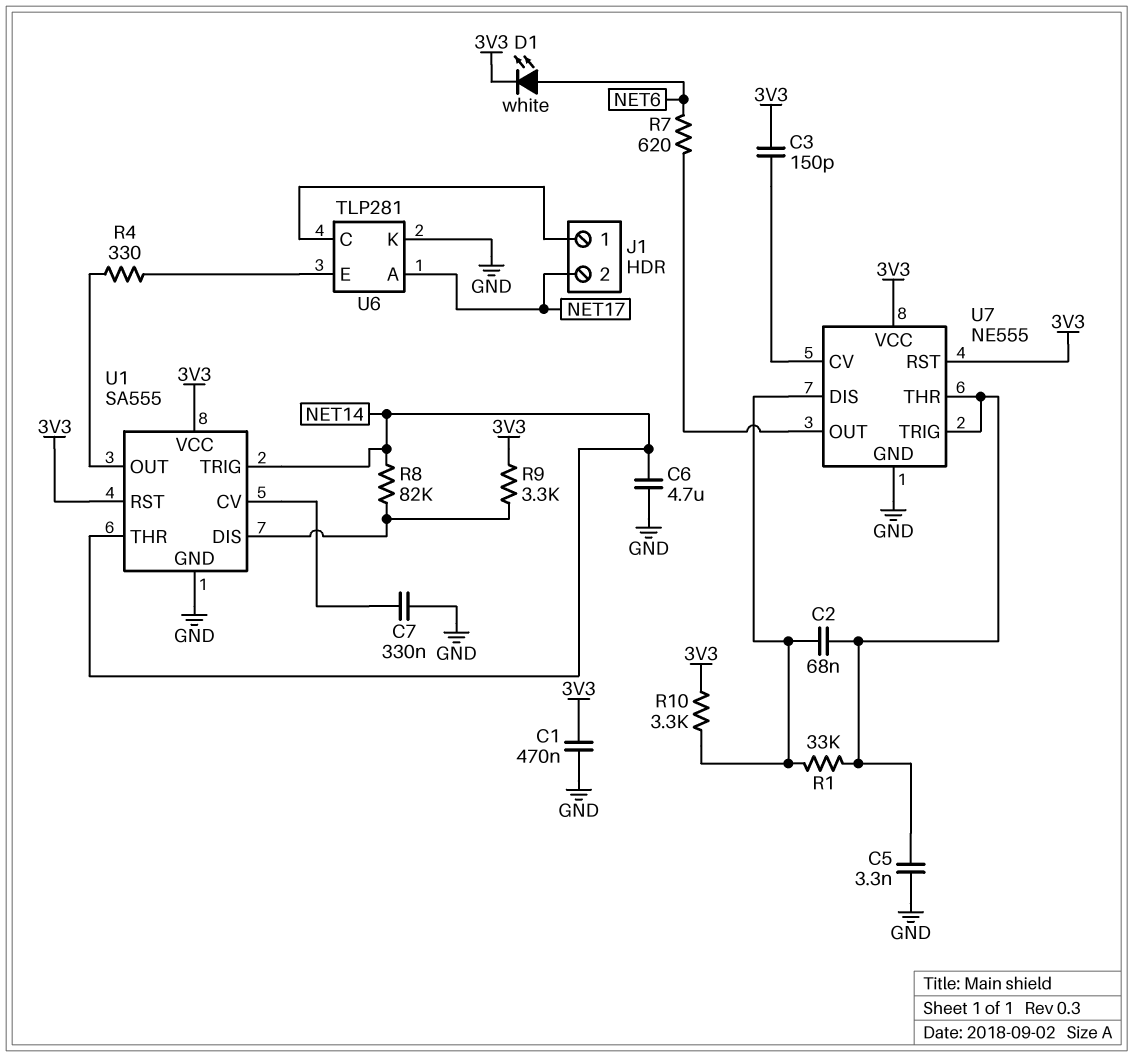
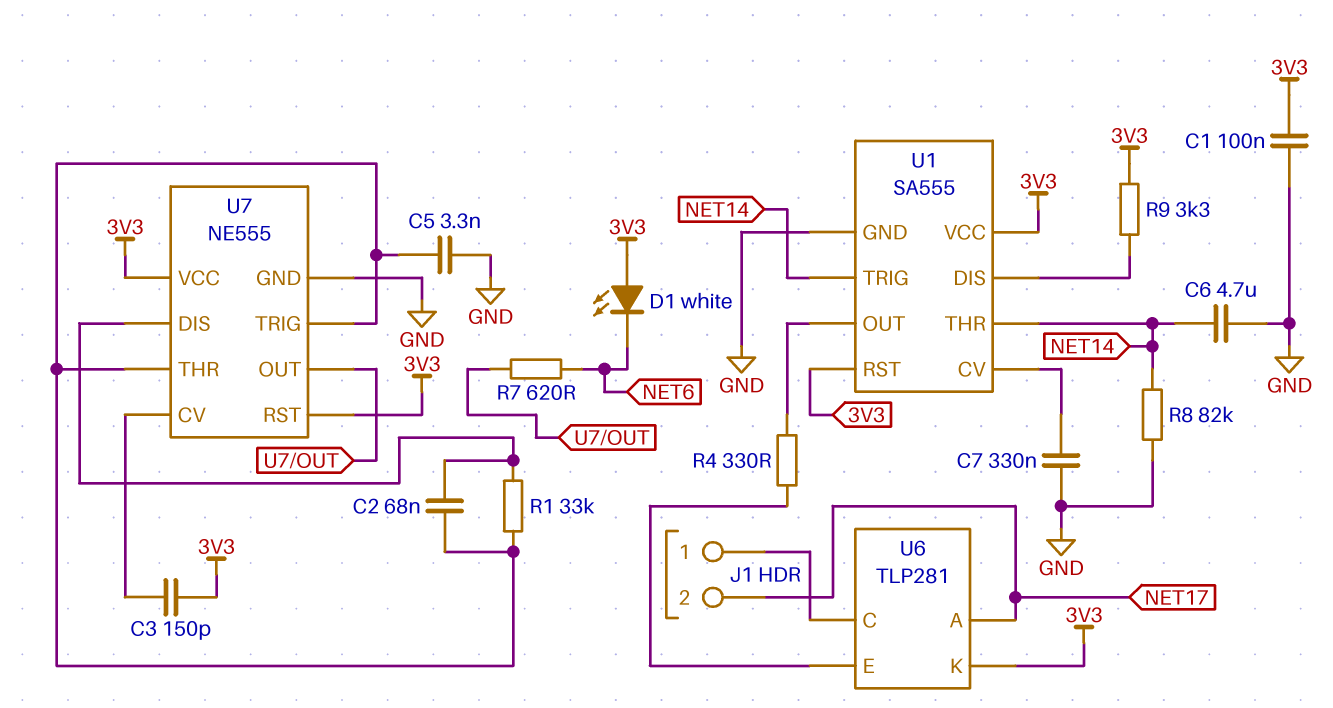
C1: 470nF (3V3, GND) -> 100nF (3V3, GND)
D1: LED white (A NET6, K 3V3) -> LED white (A 3V3, K NET6)
R8: 82k (NET14, U1/DIS) -> 82k (GND, NET14)
R10: 3.3k (3V3, U7/DIS) -> none
U6 pin K: GND -> 3V3

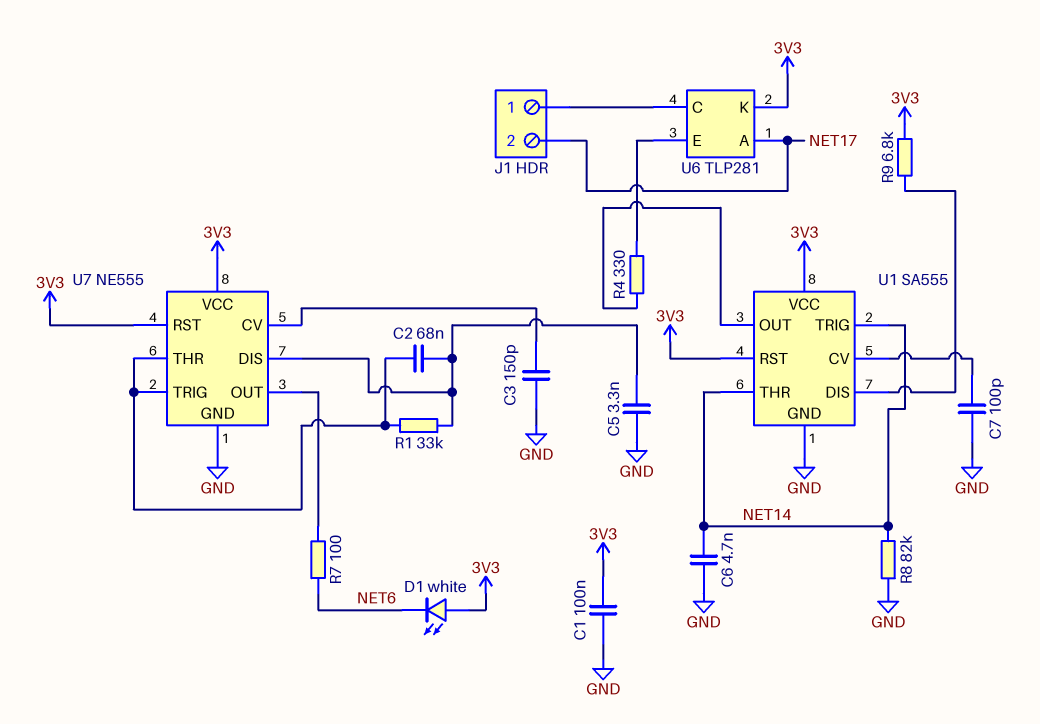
C3: 150pF (3V3, U7/CV) -> 150pF (GND, U7/CV)
C5: 3.3nF (GND, U7/THR) -> 3.3nF (GND, U7/DIS)
C6: 4.7uF (GND, NET14) -> 4.7nF (GND, NET14)
C7: 330nF (GND, U1/CV) -> 100pF (GND, U1/CV)
R7: 620 (NET6, U7/OUT) -> 100 (NET6, U7/OUT)
R9: 3.3k (3V3, U1/DIS) -> 6.8k (3V3, U1/DIS)

